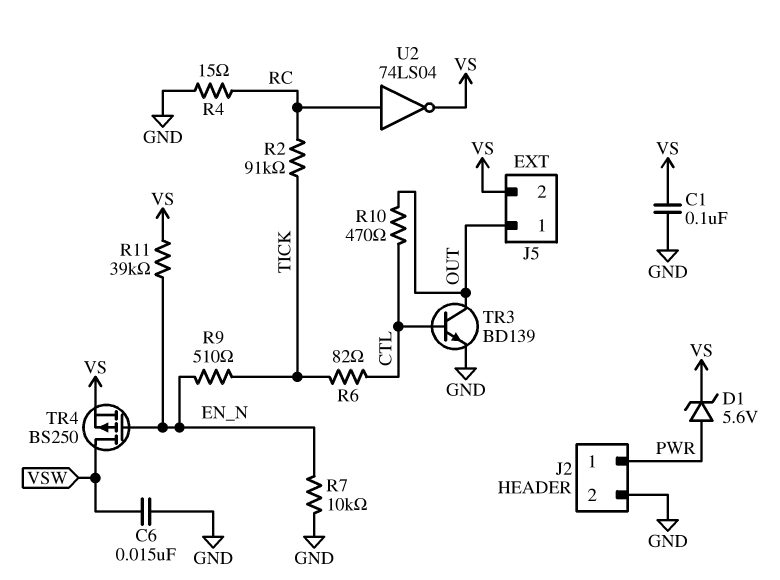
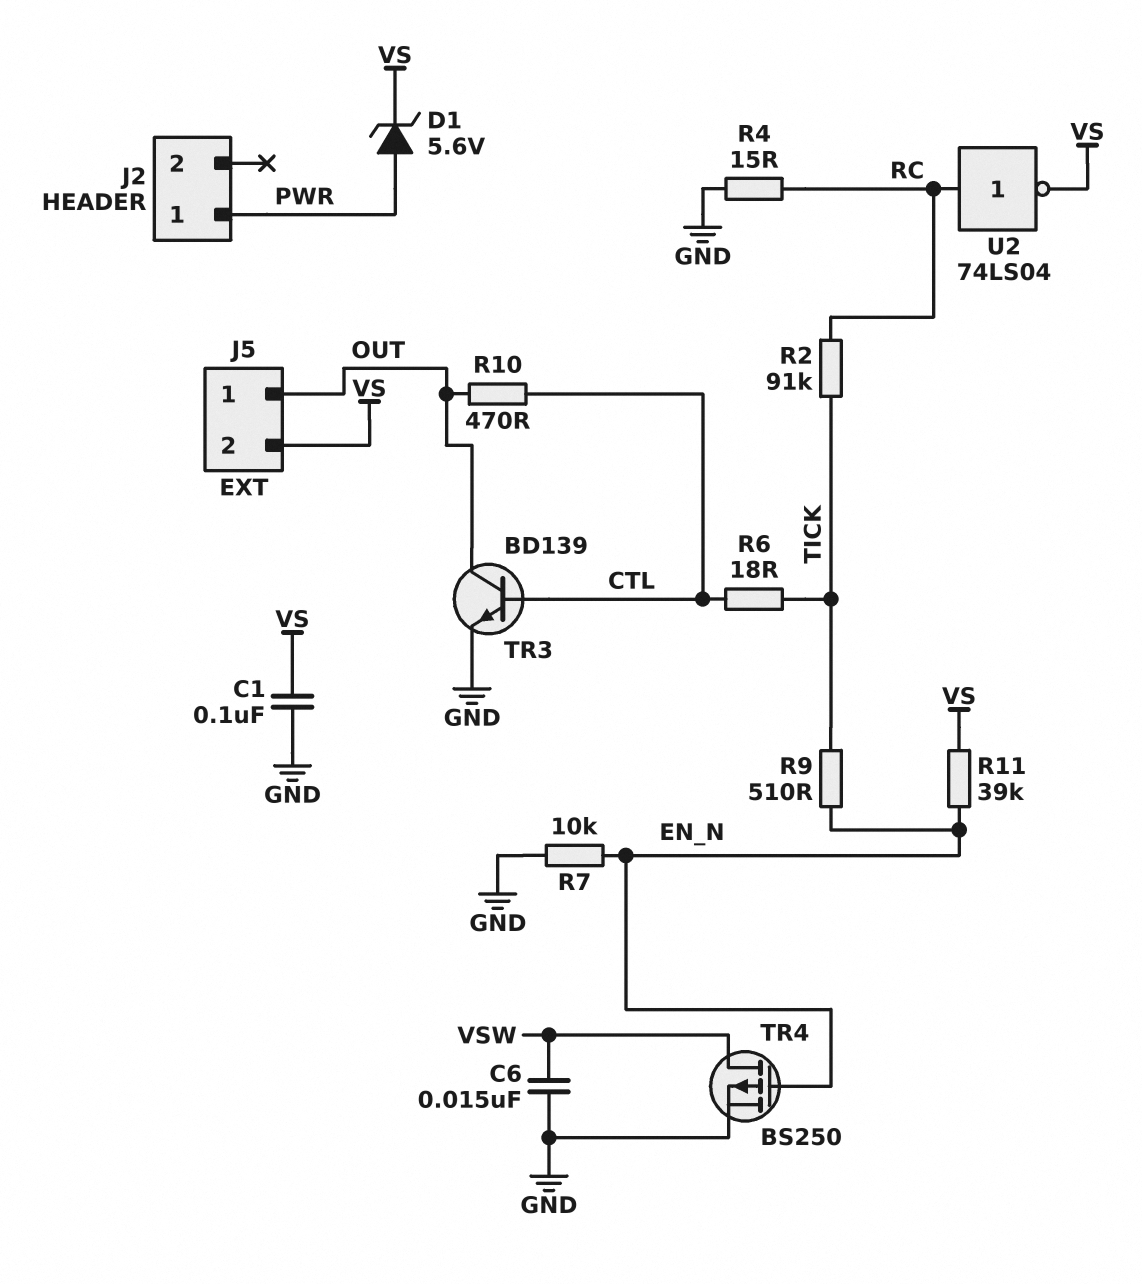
J2 pin 2: GND -> none
R6: 82 (CTL, TICK) -> 18 (CTL, TICK)
TR4: PMOS BS250 (G EN_N, D VSW, S VS) -> PMOS BS250 (G EN_N, D VSW, S GND)

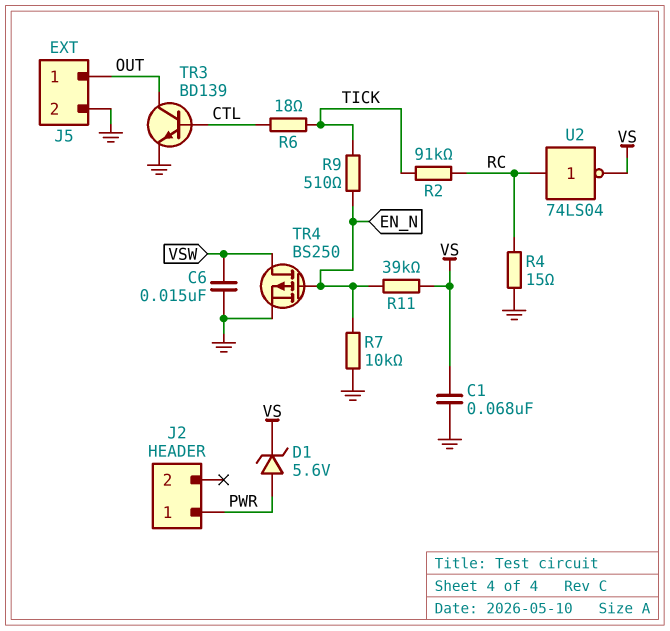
C1: 100nF (GND, VS) -> 68nF (GND, VS)
J5 pin 2: VS -> GND
R10: 470 (CTL, OUT) -> none

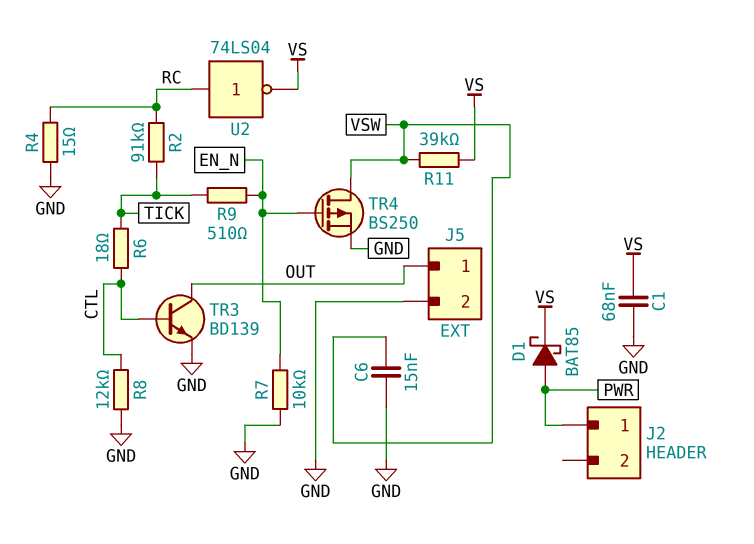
D1: zener 5.6V (A PWR, K VS) -> schottky BAT85 (A PWR, K VS)
R8: none -> 12k (CTL, GND)
R11: 39k (EN_N, VS) -> 39k (VS, VSW)

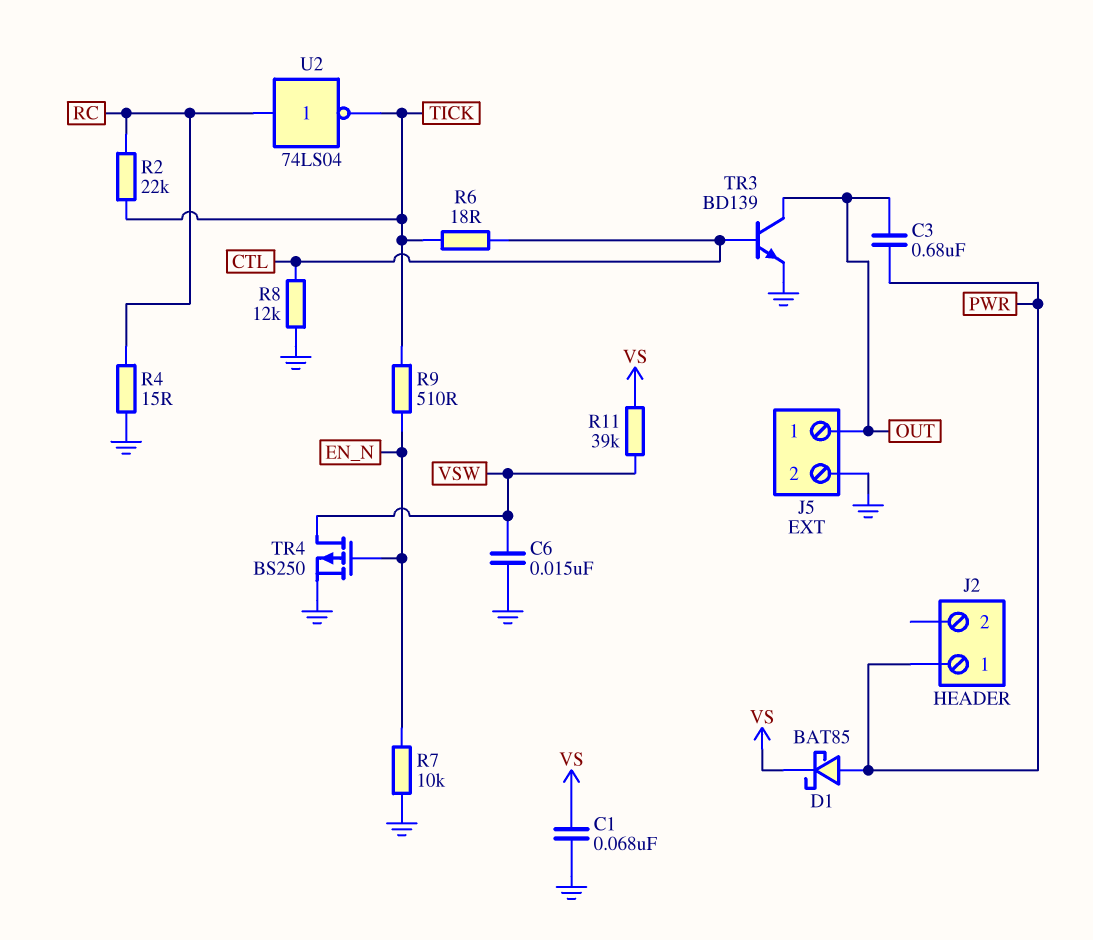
C3: none -> 680nF (OUT, PWR)
R2: 91k (RC, TICK) -> 22k (RC, TICK)
U2: NOT 74LS04 (in RC, out VS) -> NOT 74LS04 (in RC, out TICK)

